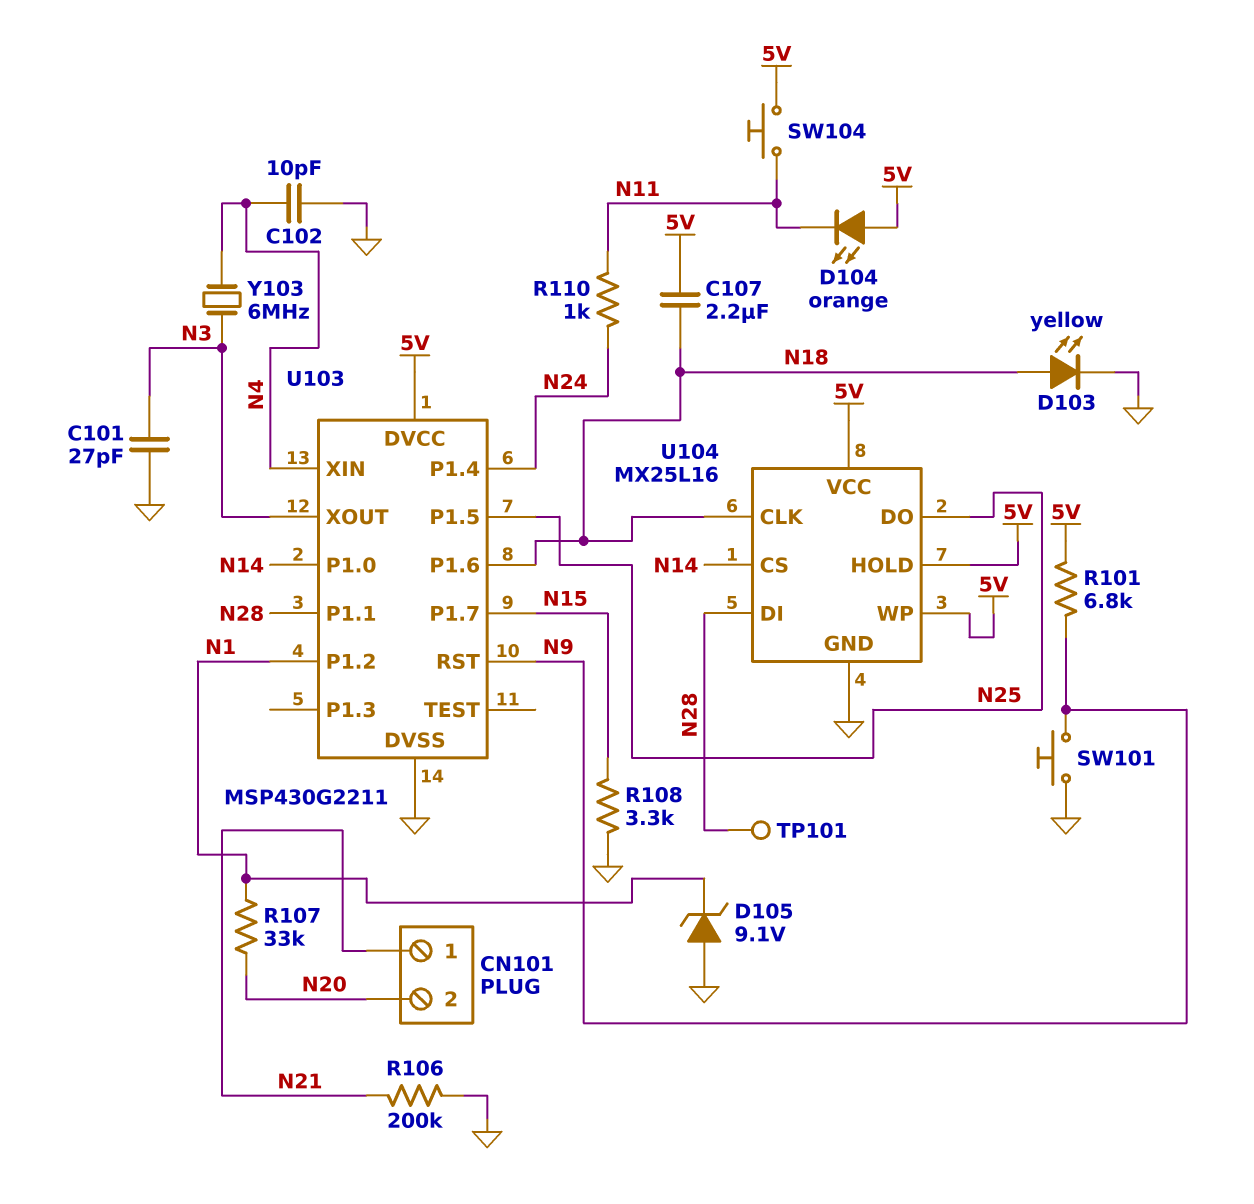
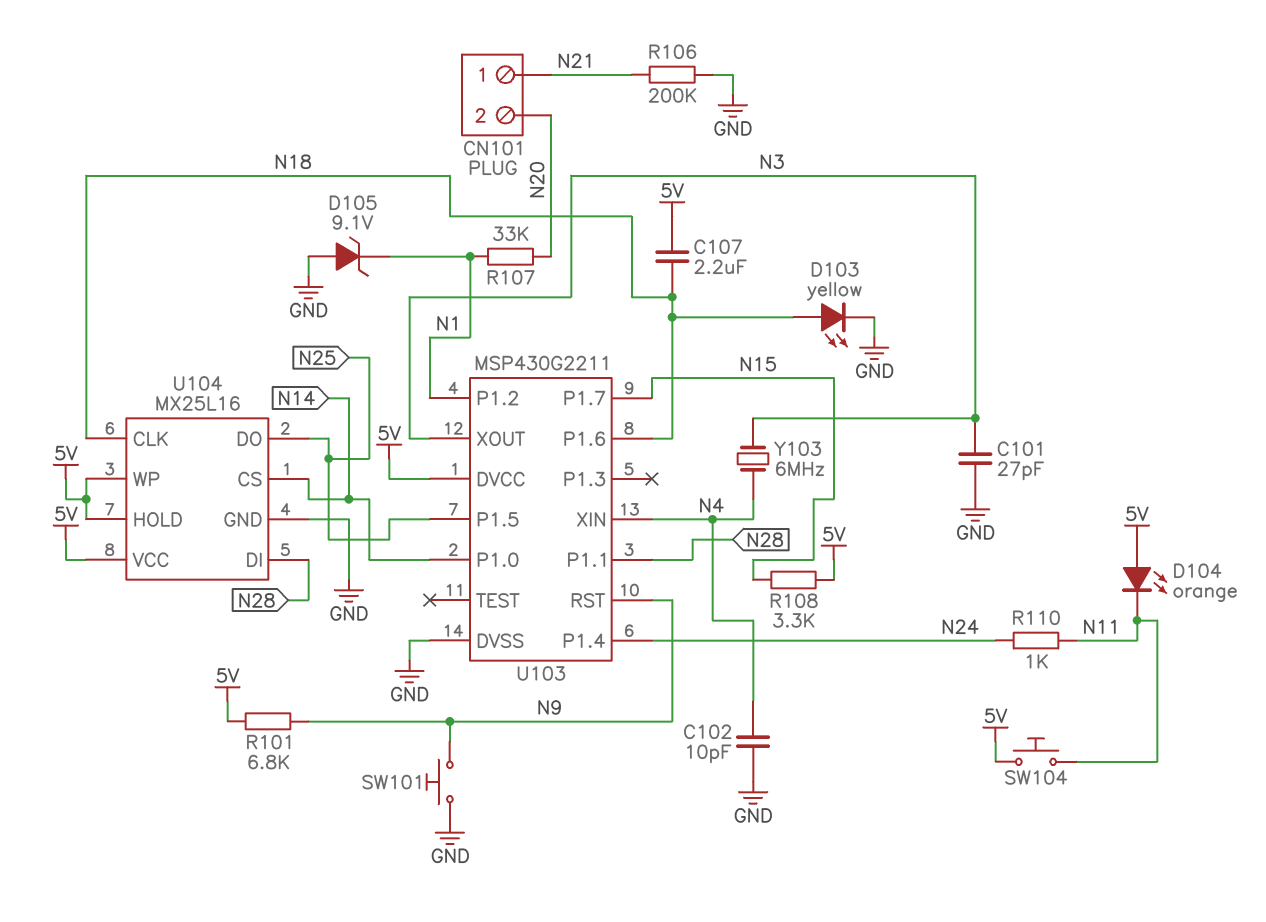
R108: 3.3k (GND, N15) -> 3.3k (5V, N15)
TP101: test point (N28) -> none

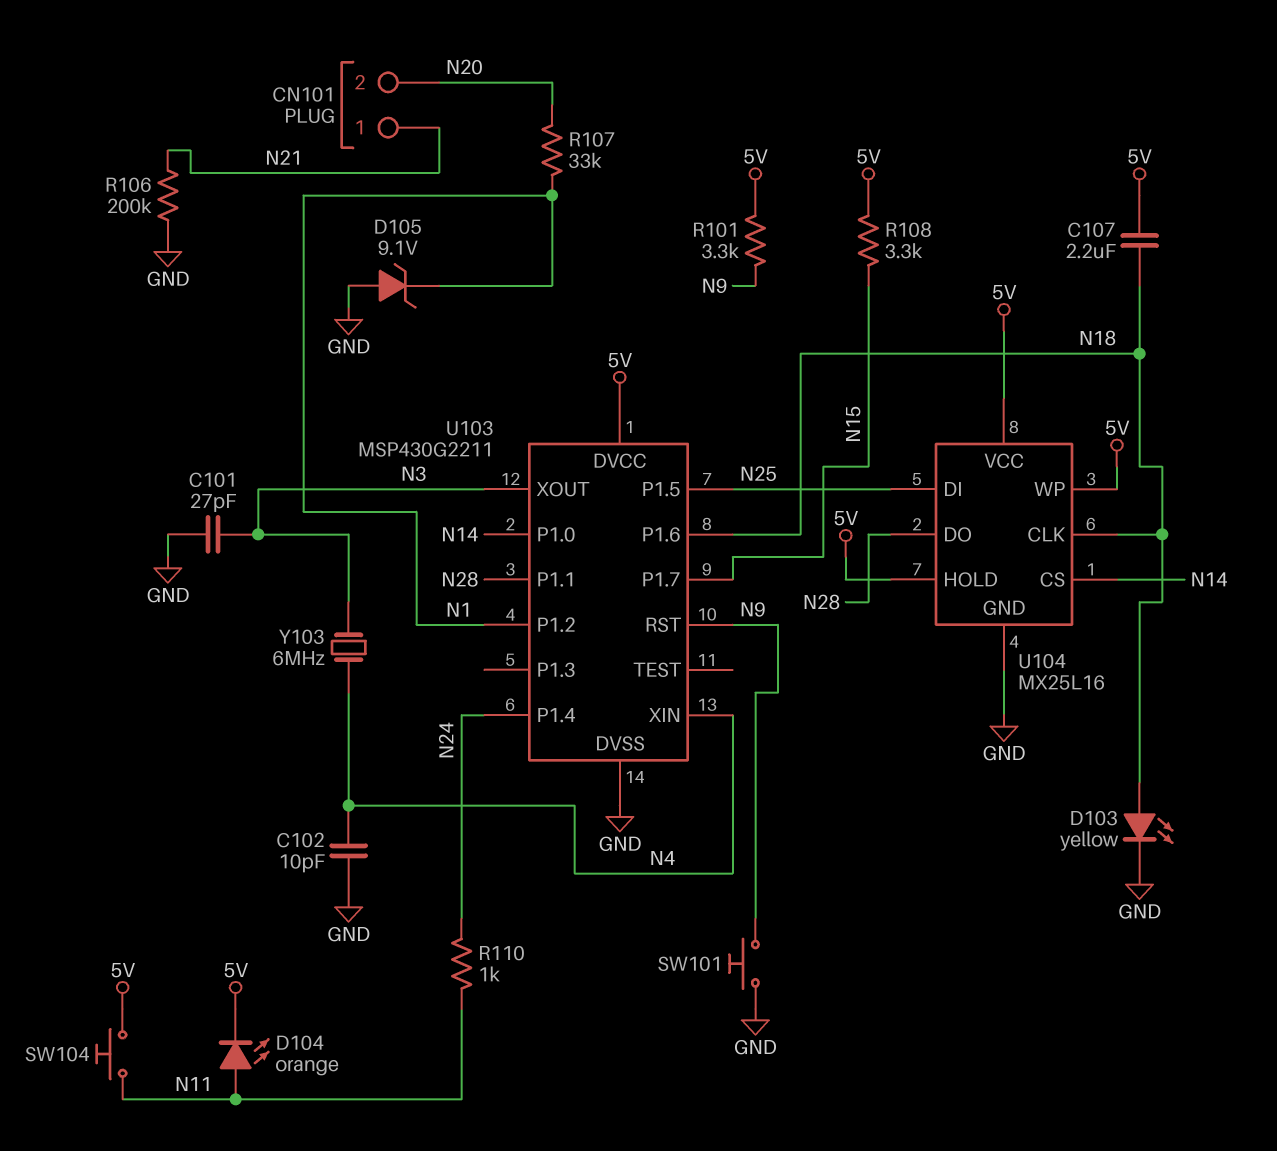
D104: LED orange (A 5V, K N11) -> LED orange (A N11, K 5V)
R101: 6.8k (5V, N9) -> 3.3k (5V, N9)
U104 pin DI: N28 -> N25
U104 pin DO: N25 -> N28

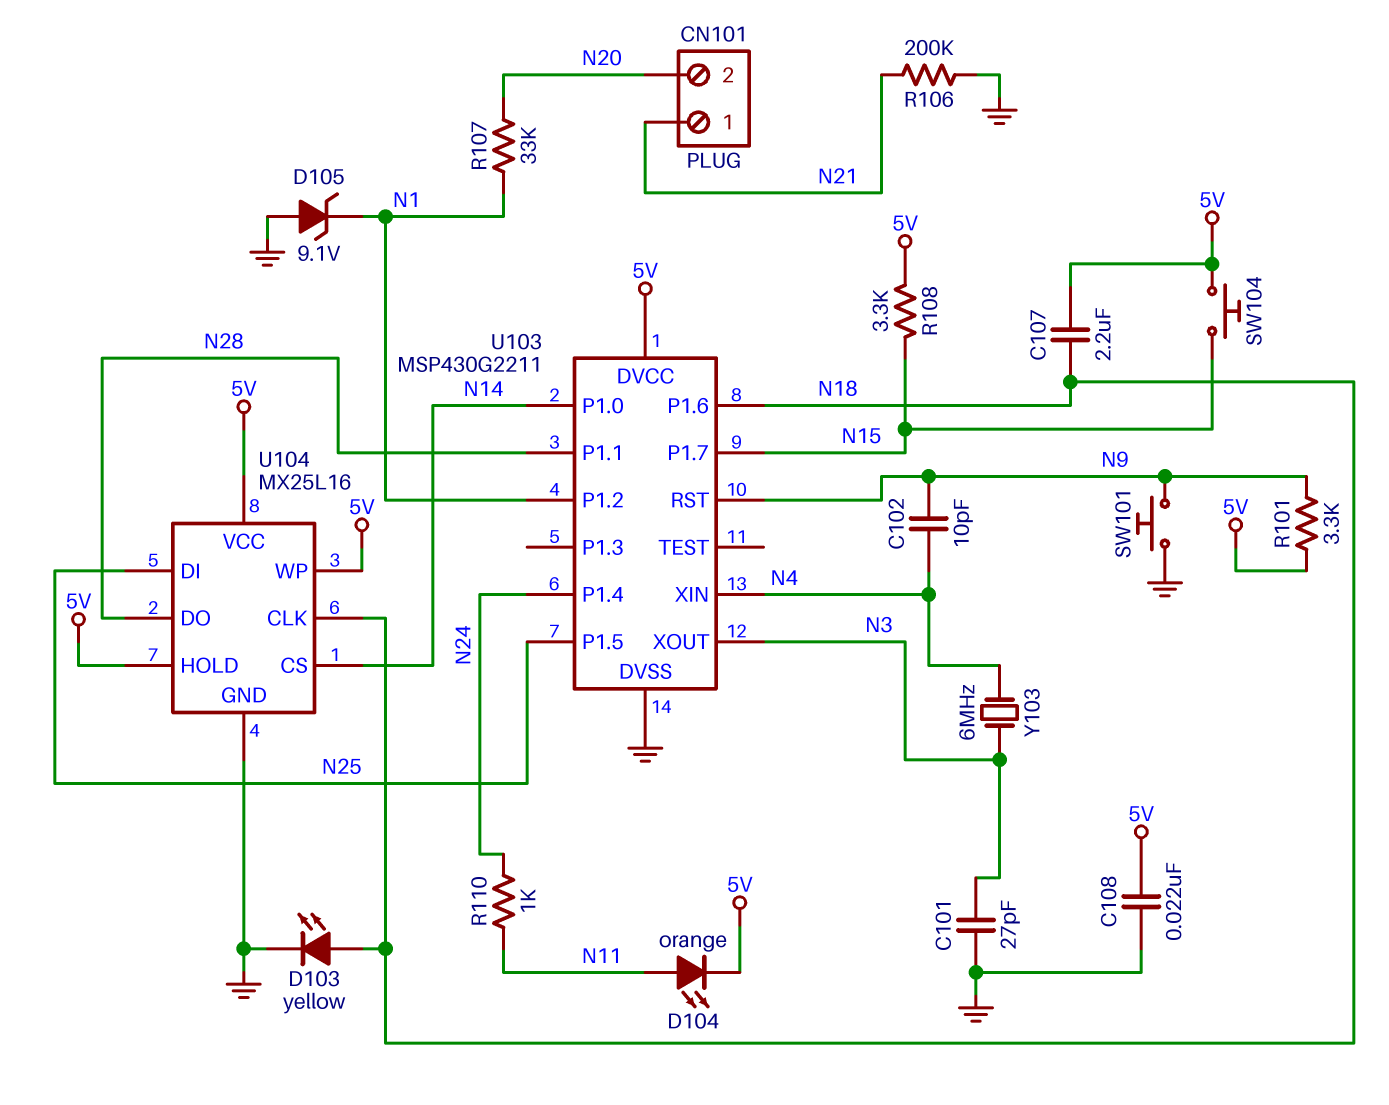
C102: 10pF (GND, N4) -> 10pF (N4, N9)
C108: none -> 22nF (5V, GND)
SW104: button (5V, N11) -> button (5V, N15)

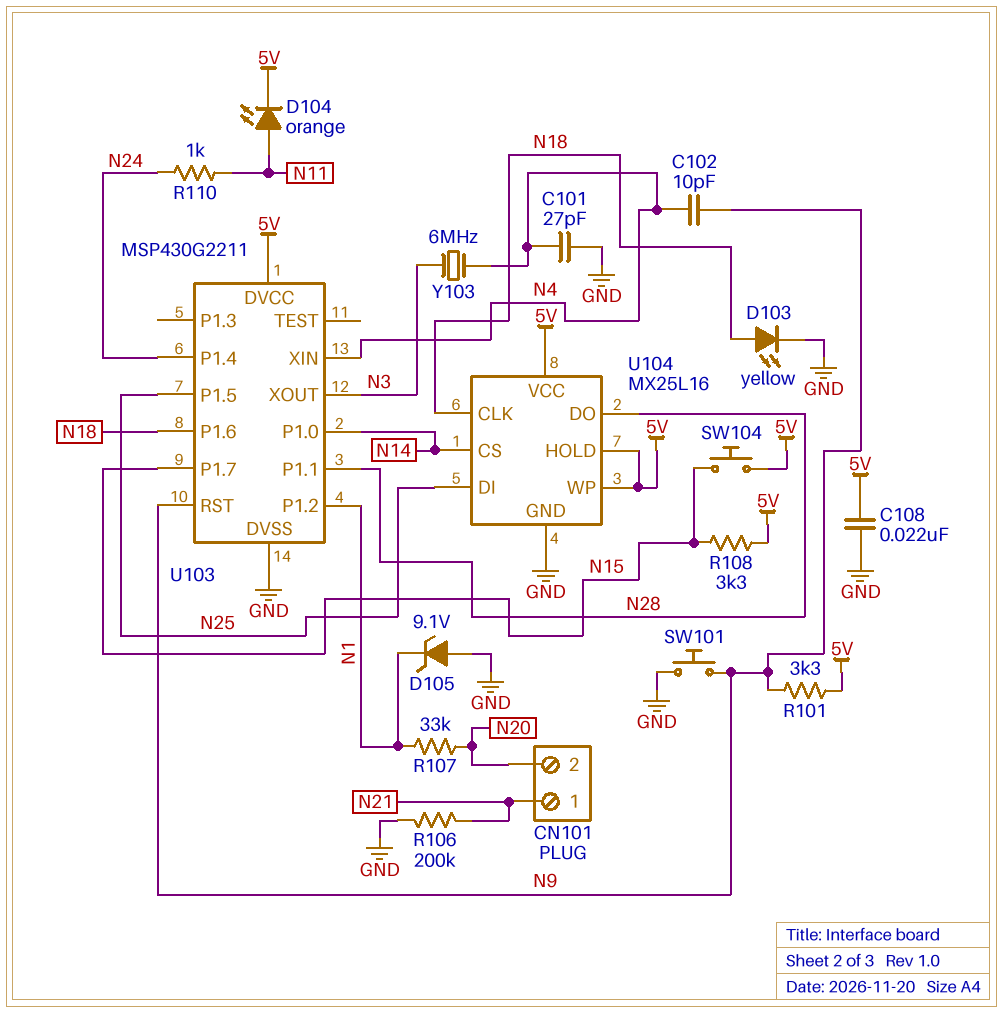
C101: 27pF (GND, N3) -> 27pF (GND, N4)
C107: 2.2uF (5V, N18) -> none

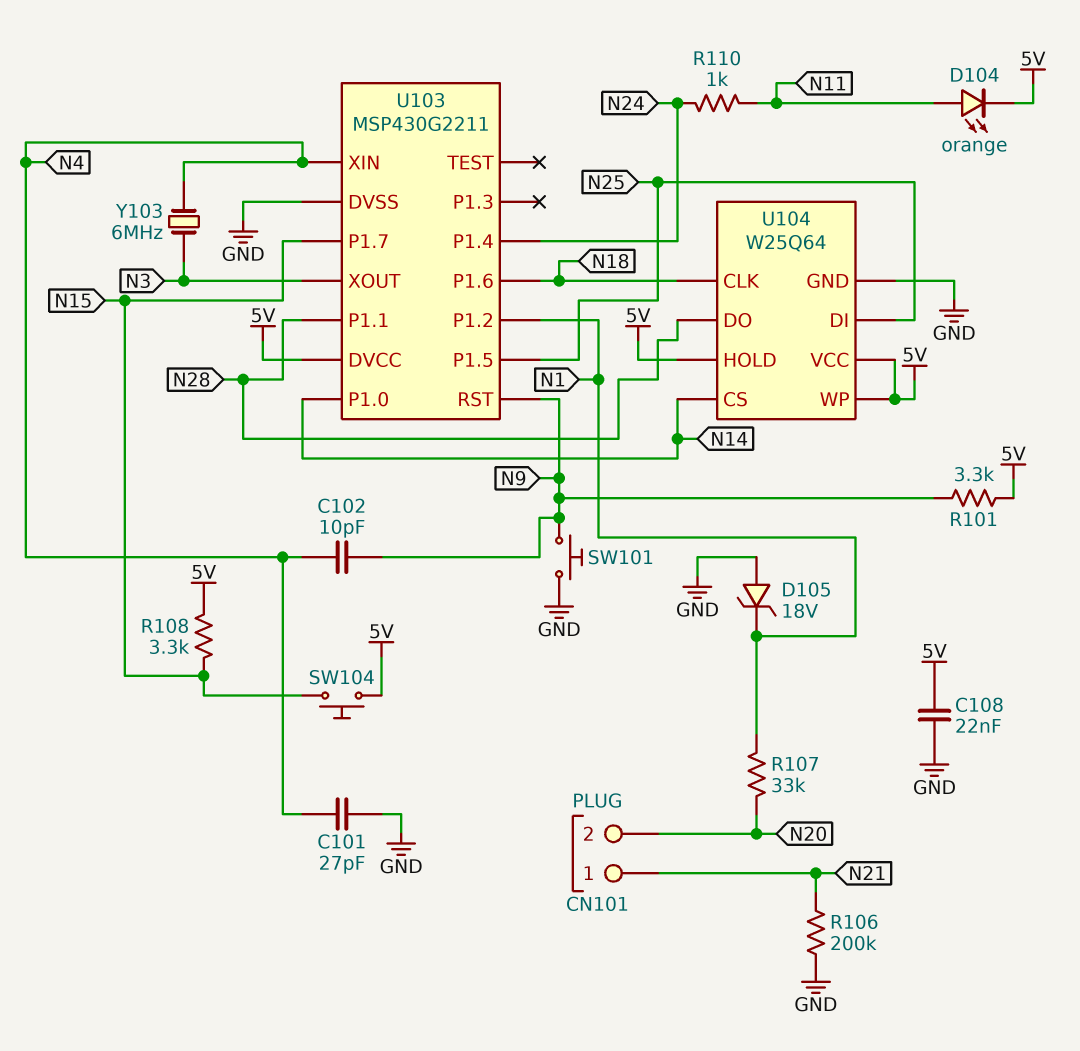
D103: LED yellow (A N18, K GND) -> none
D105: zener 9.1V (A GND, K N1) -> zener 18V (A GND, K N1)
U104: MX25L16 -> W25Q64

